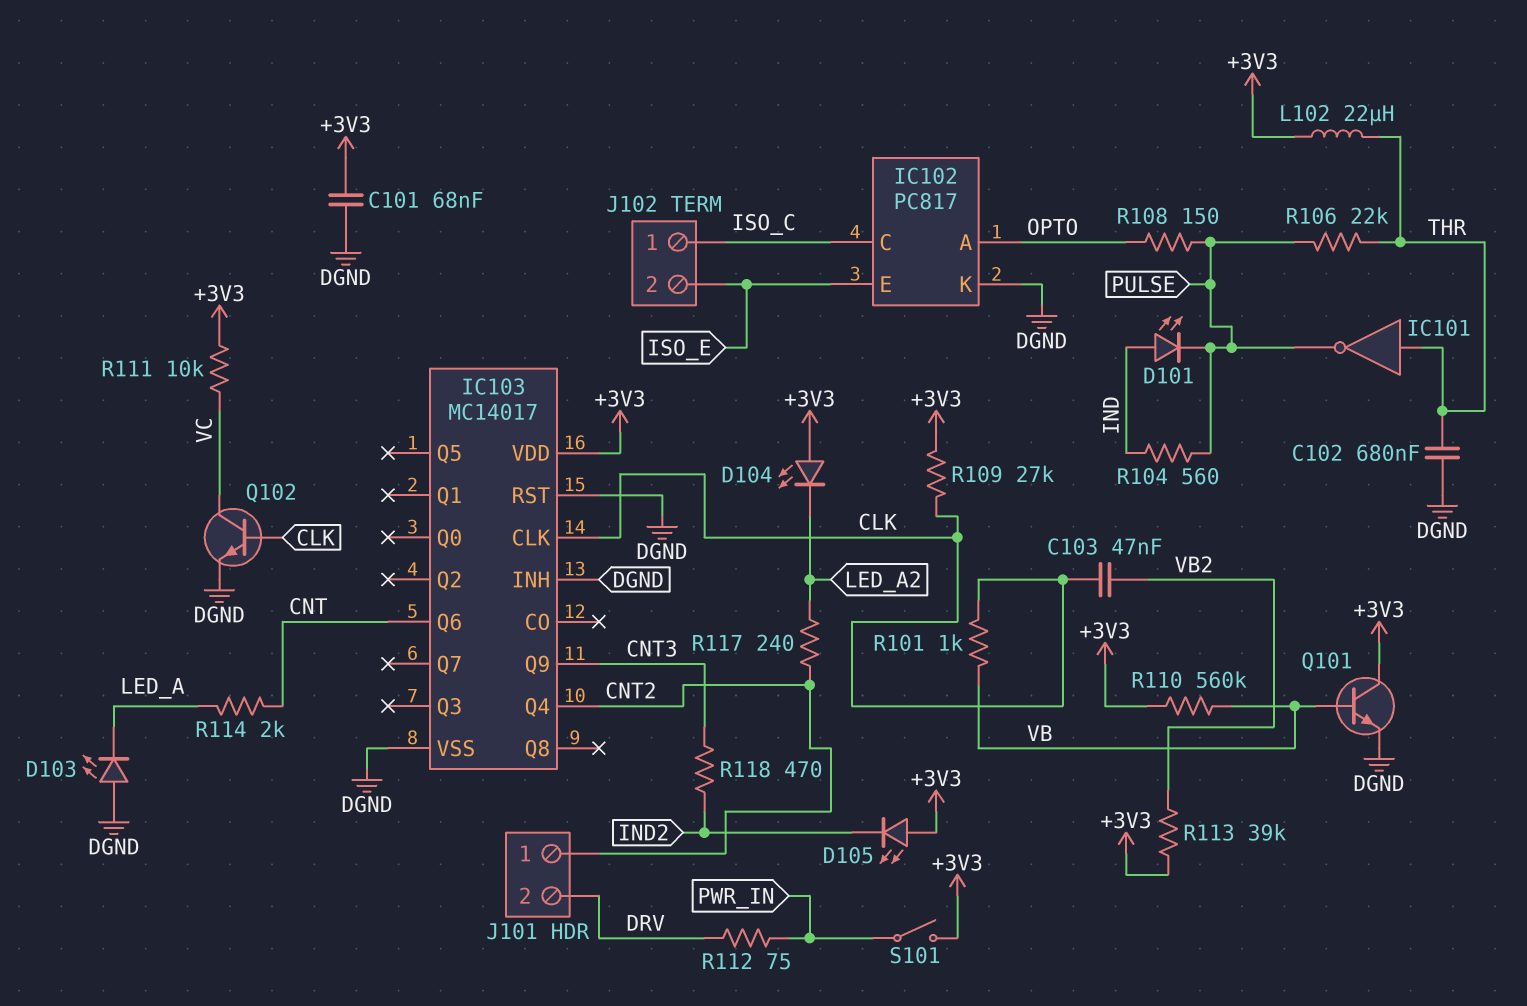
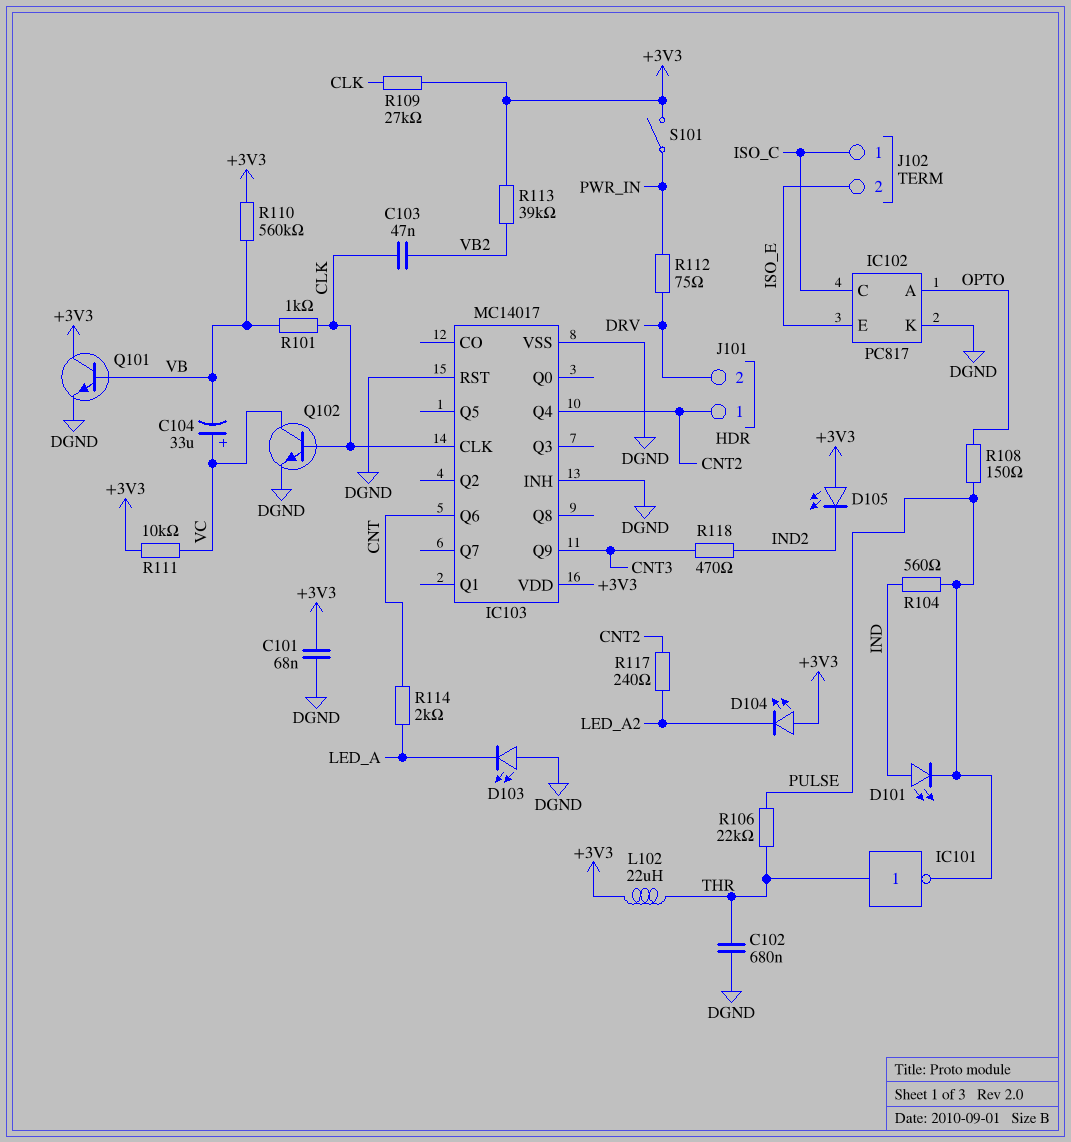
C104: none -> 33uF (plus VC, minus VB)

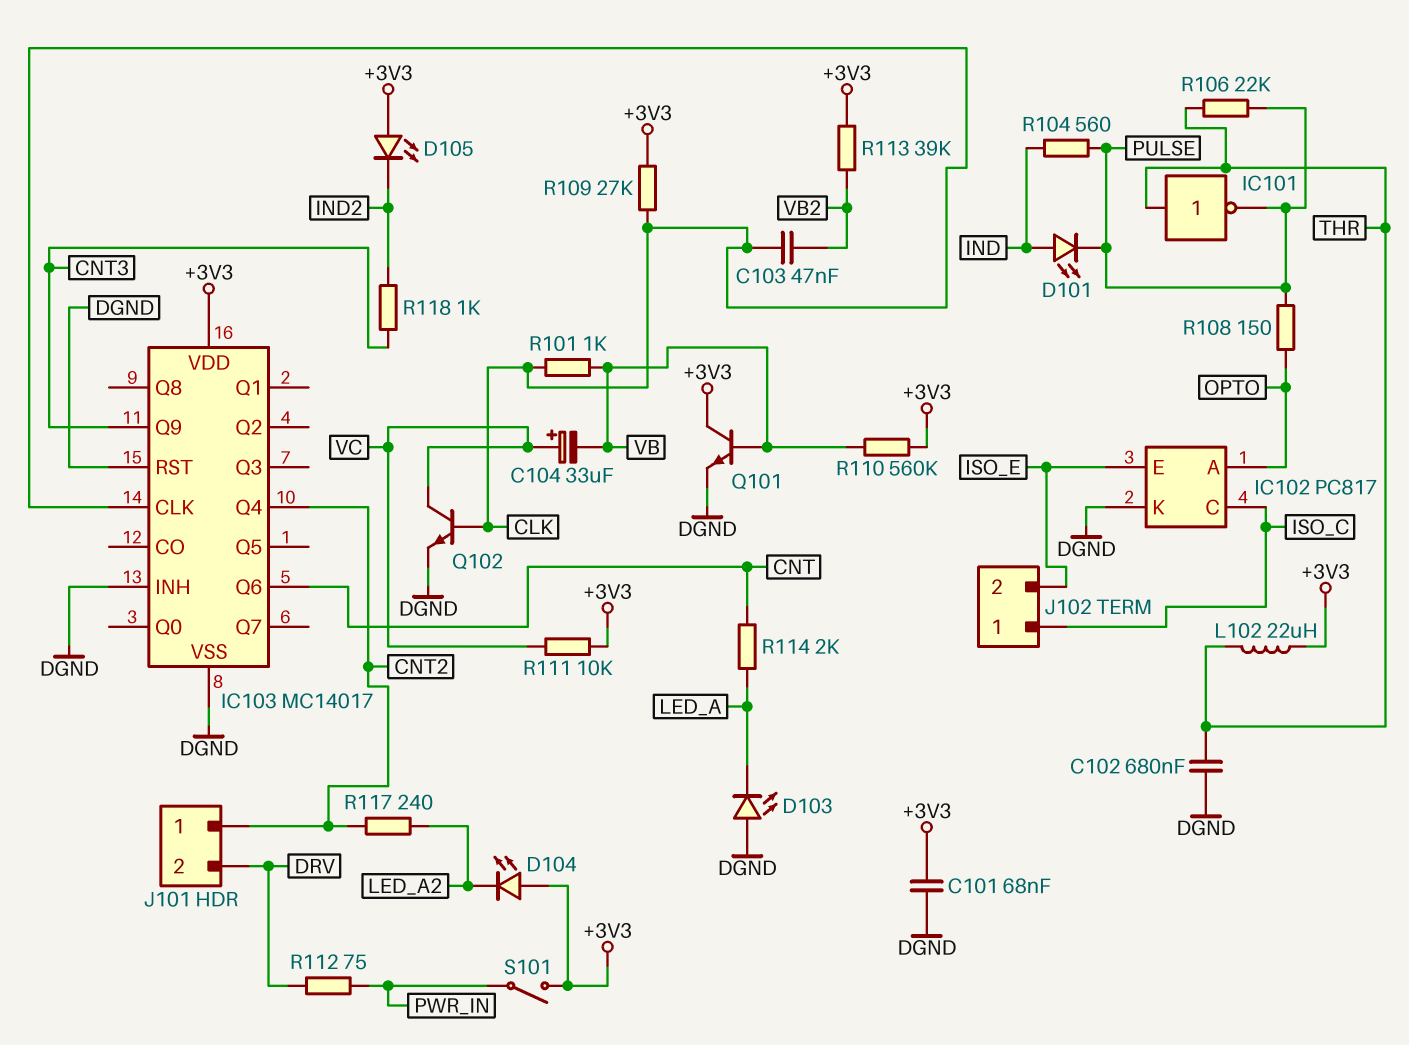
R118: 470 (CNT3, IND2) -> 1k (CNT3, IND2)

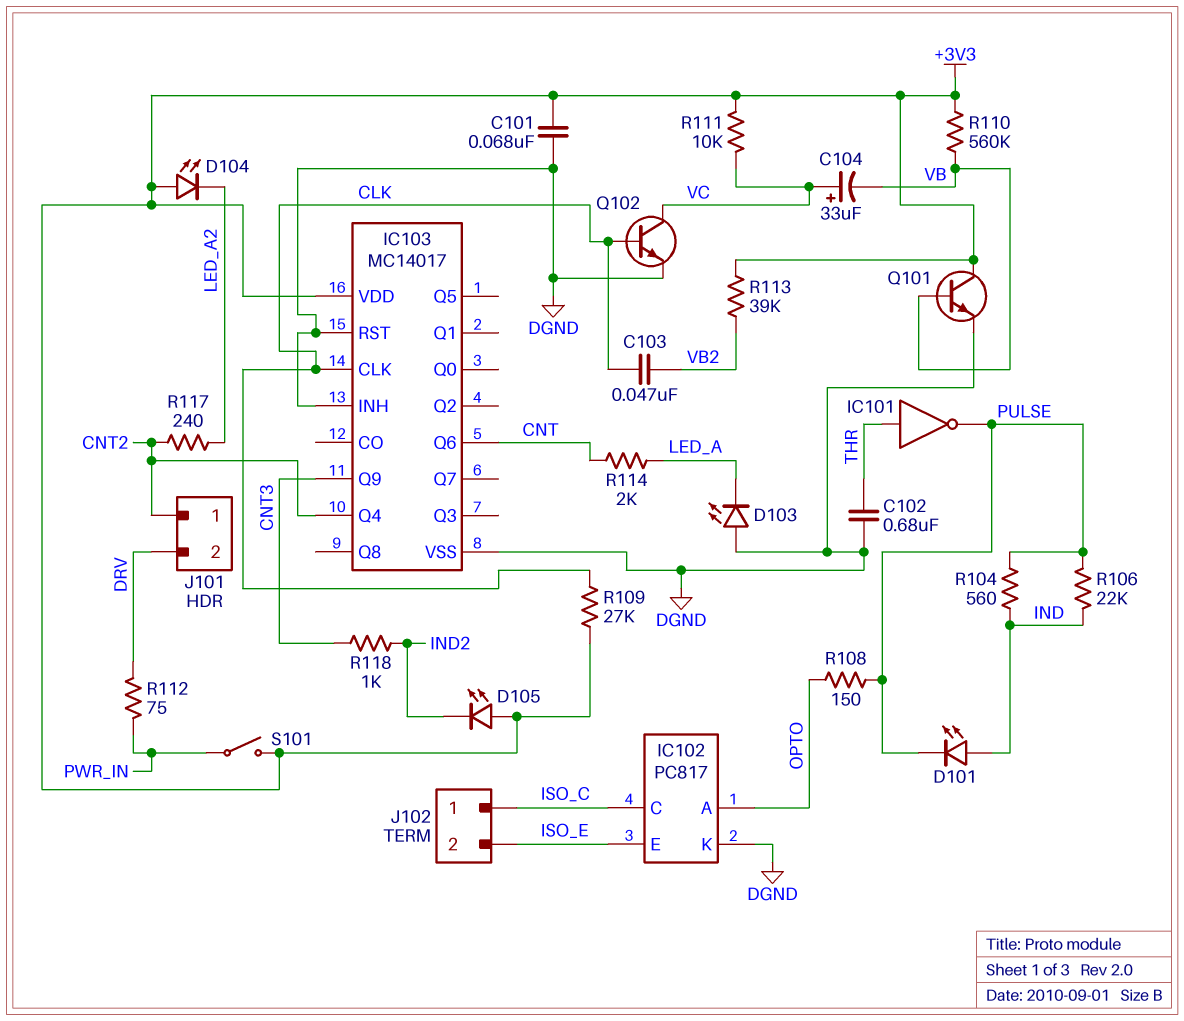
L102: 22uH (+3V3, THR) -> none
R101: 1k (CLK, VB) -> none
R106: 22k (PULSE, THR) -> 22k (IND, PULSE)

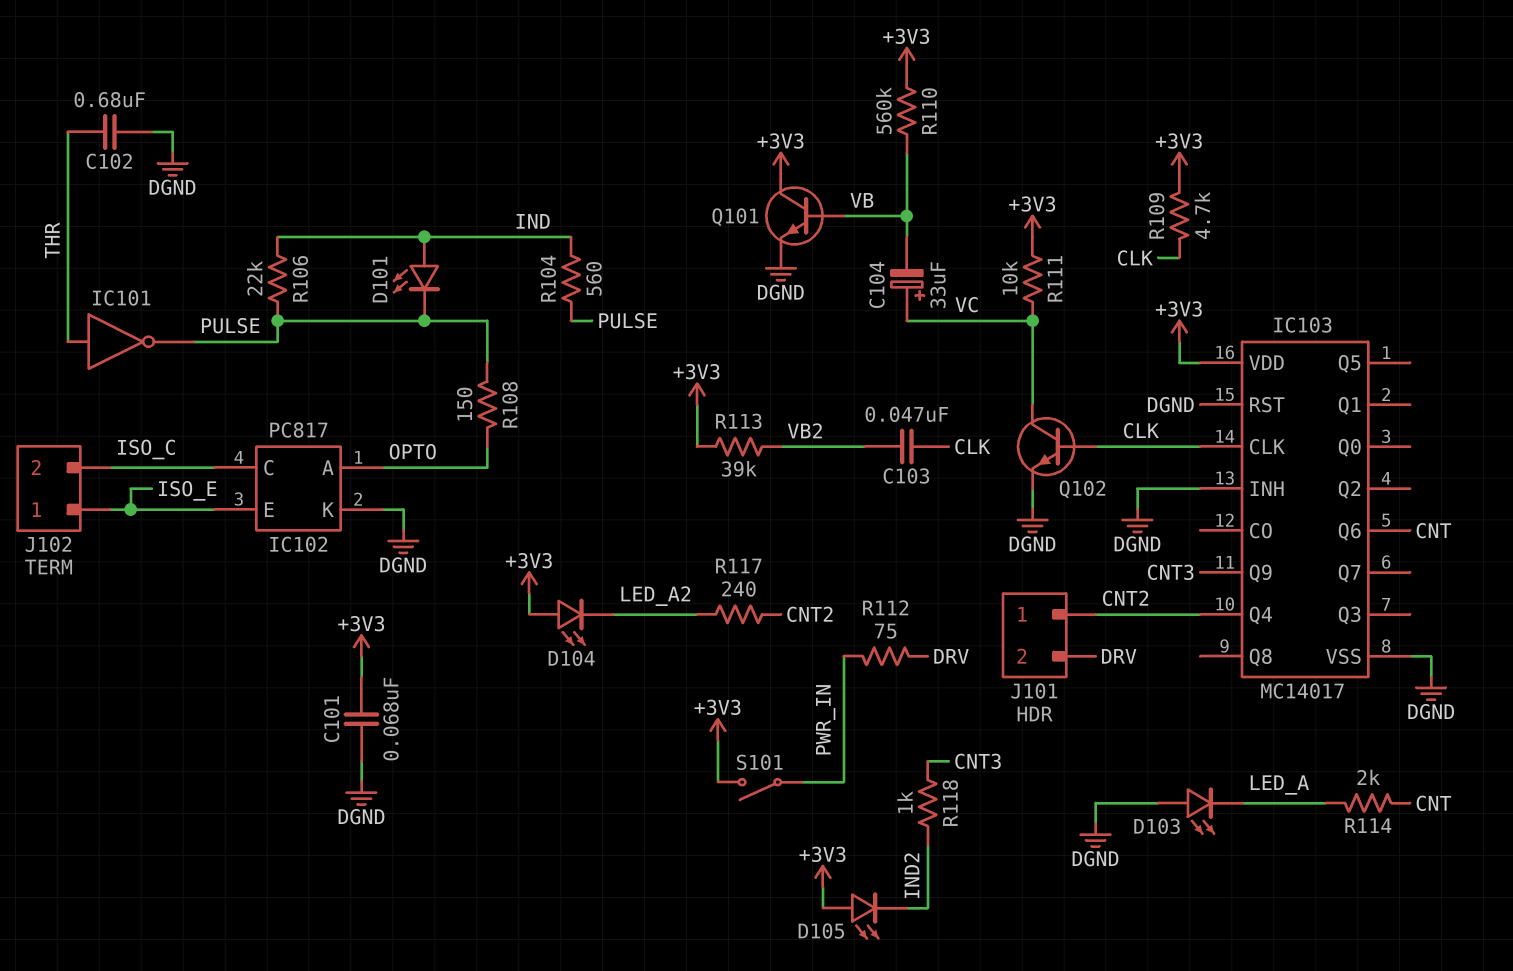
J102 pin 1: ISO_C -> ISO_E
J102 pin 2: ISO_E -> ISO_C
R109: 27k (+3V3, CLK) -> 4.7k (+3V3, CLK)

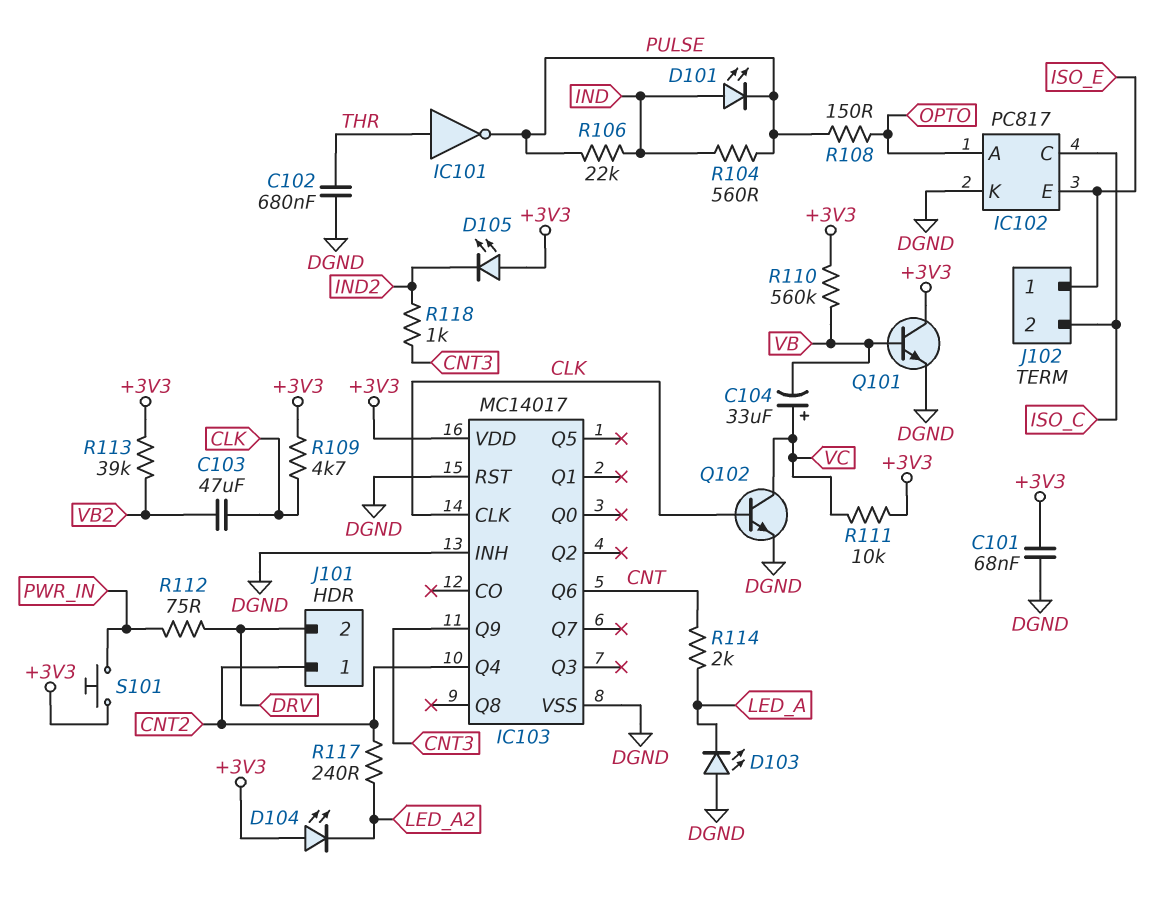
C103: 47nF (CLK, VB2) -> 47uF (CLK, VB2)
S101: switch (+3V3, PWR_IN) -> button (+3V3, PWR_IN)

